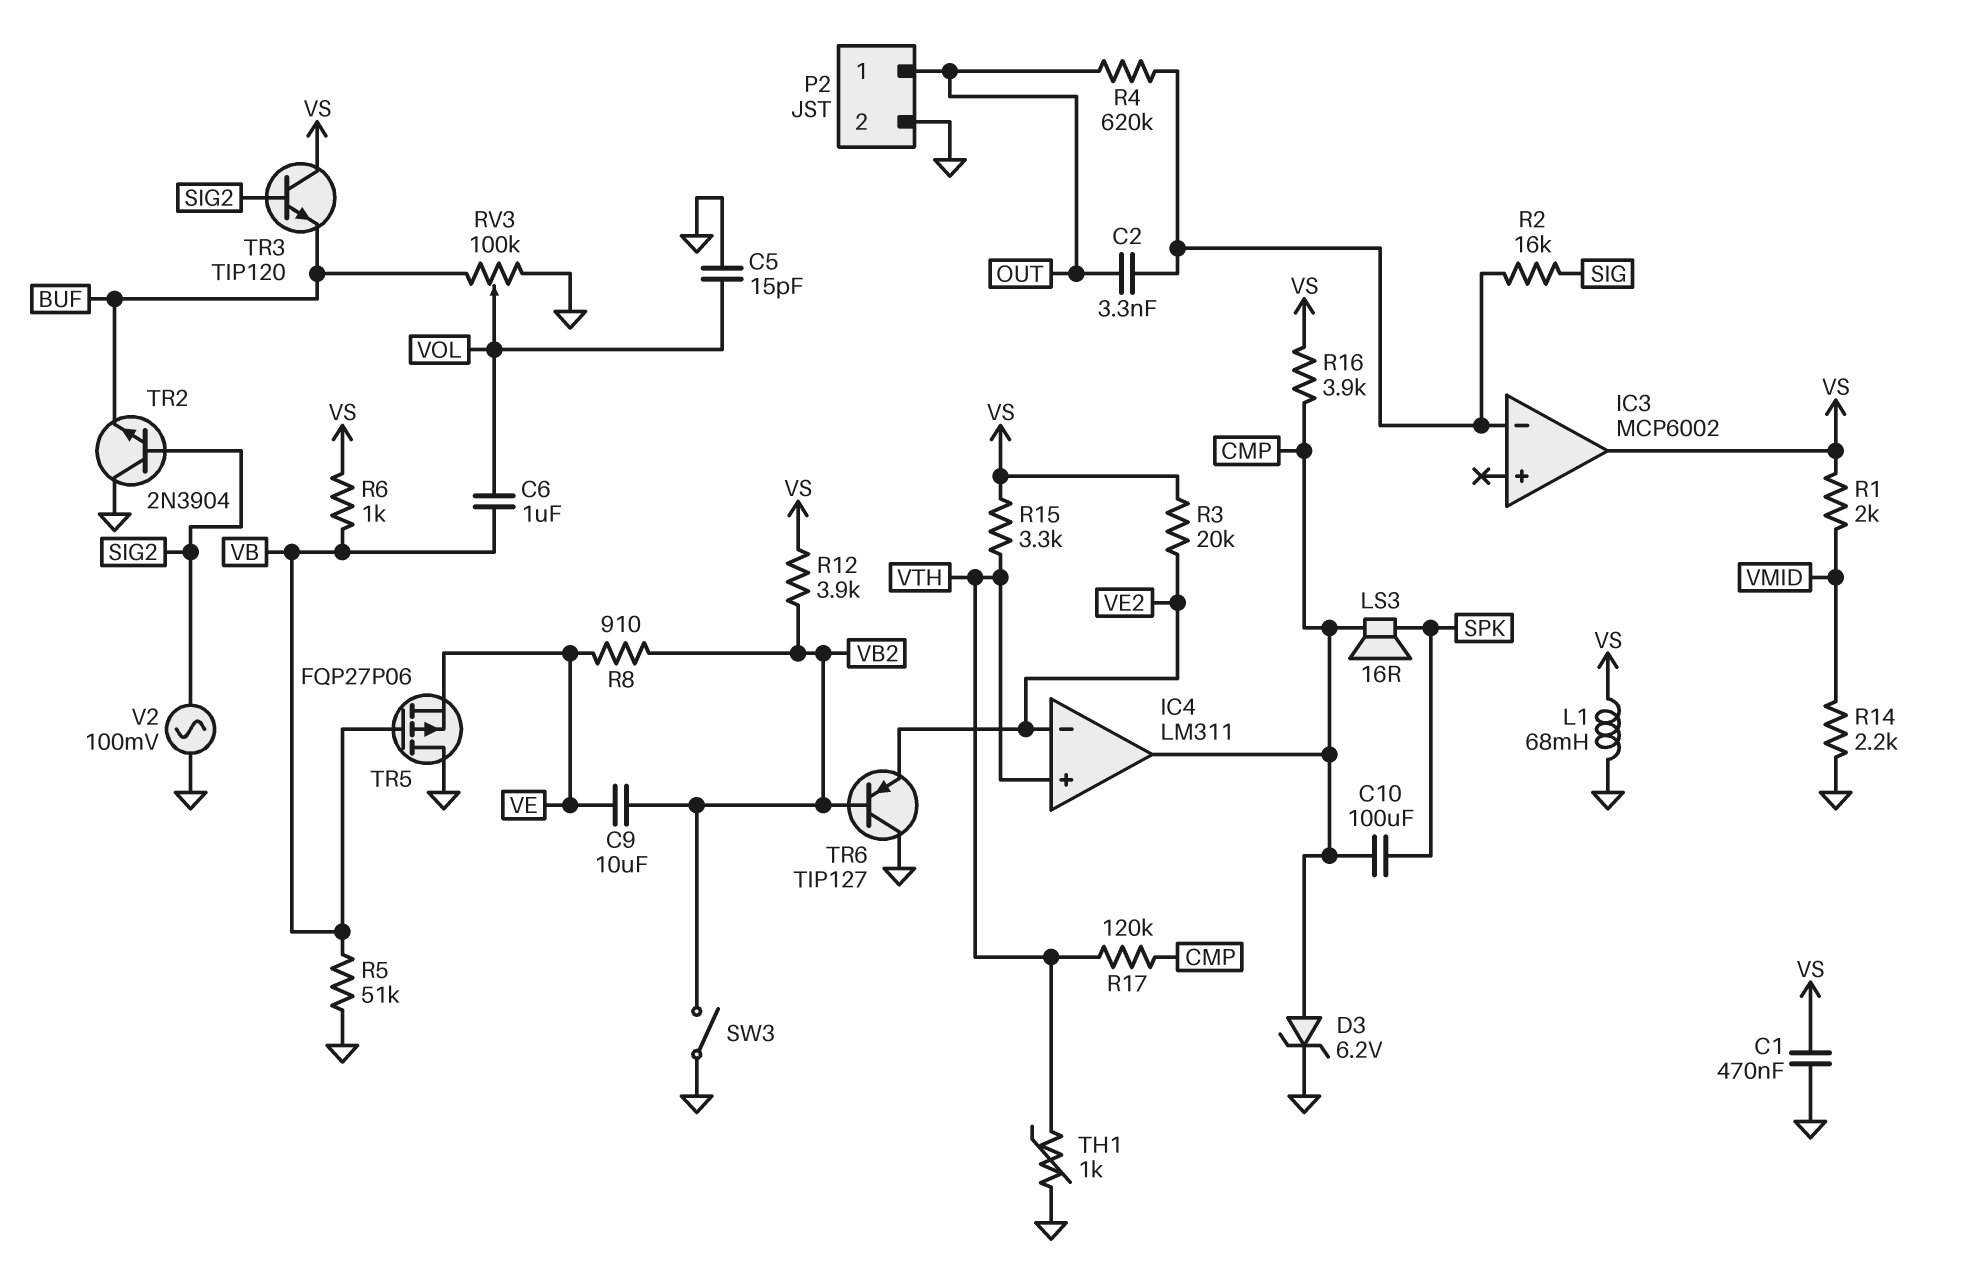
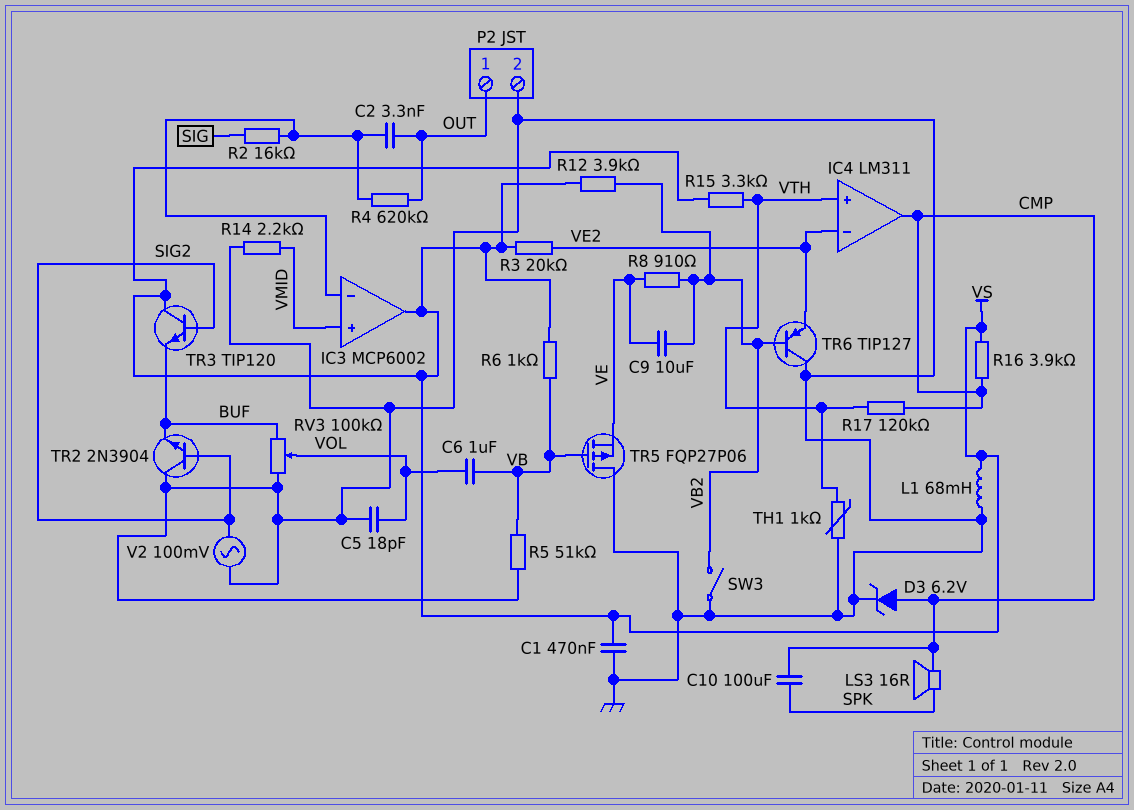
C5: 15pF (GND, VOL) -> 18pF (GND, VOL)
IC3 pin in+: none -> VMID
R1: 2k (VMID, VS) -> none

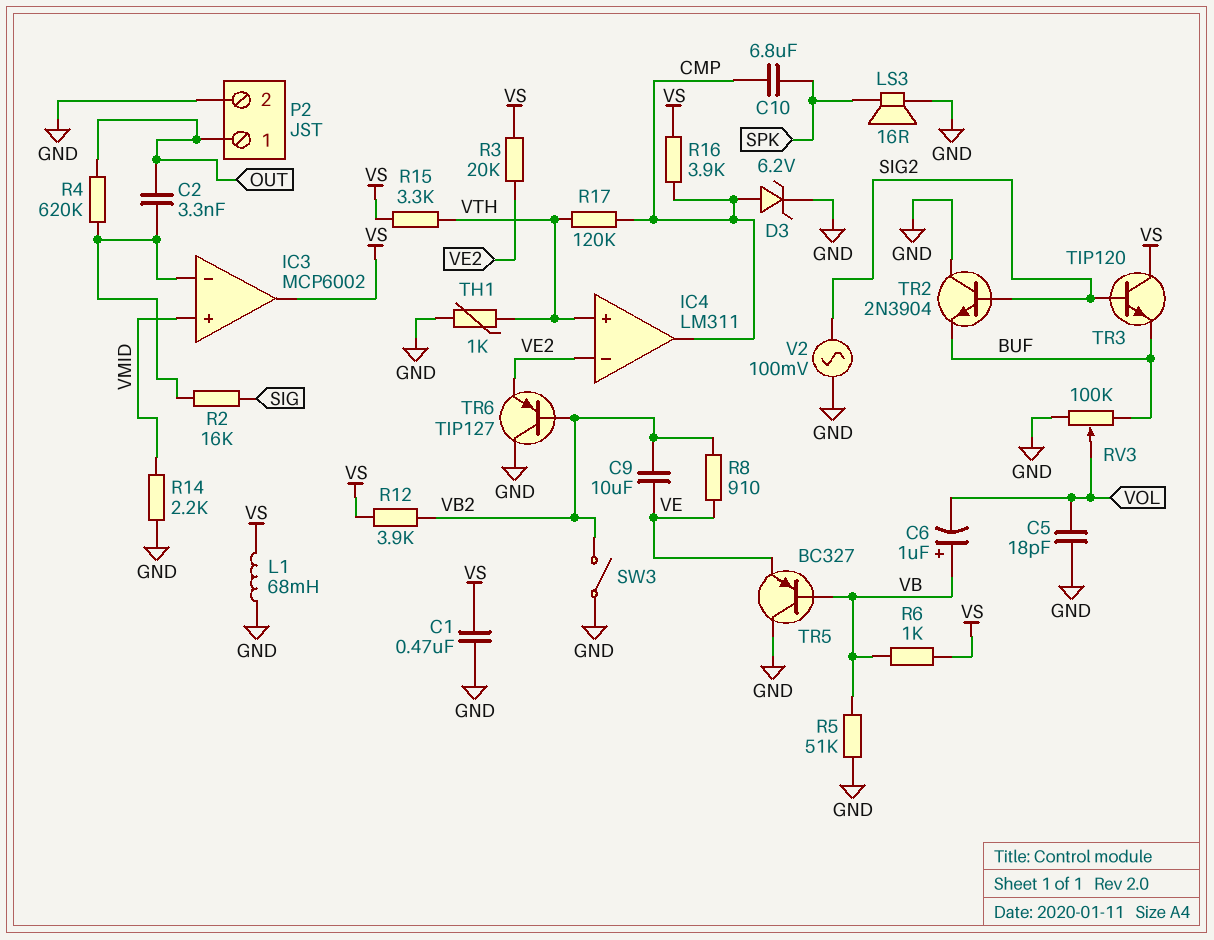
C6: 1uF (VB, VOL) -> 1uF (plus VB, minus VOL)
C10: 100uF (CMP, SPK) -> 6.8uF (CMP, SPK)
LS3: speaker 16R (CMP, SPK) -> speaker 16R (GND, SPK)
TR5: PMOS FQP27P06 (G VB, D GND, S VE) -> PNP BC327 (B VB, C GND, E VE)

